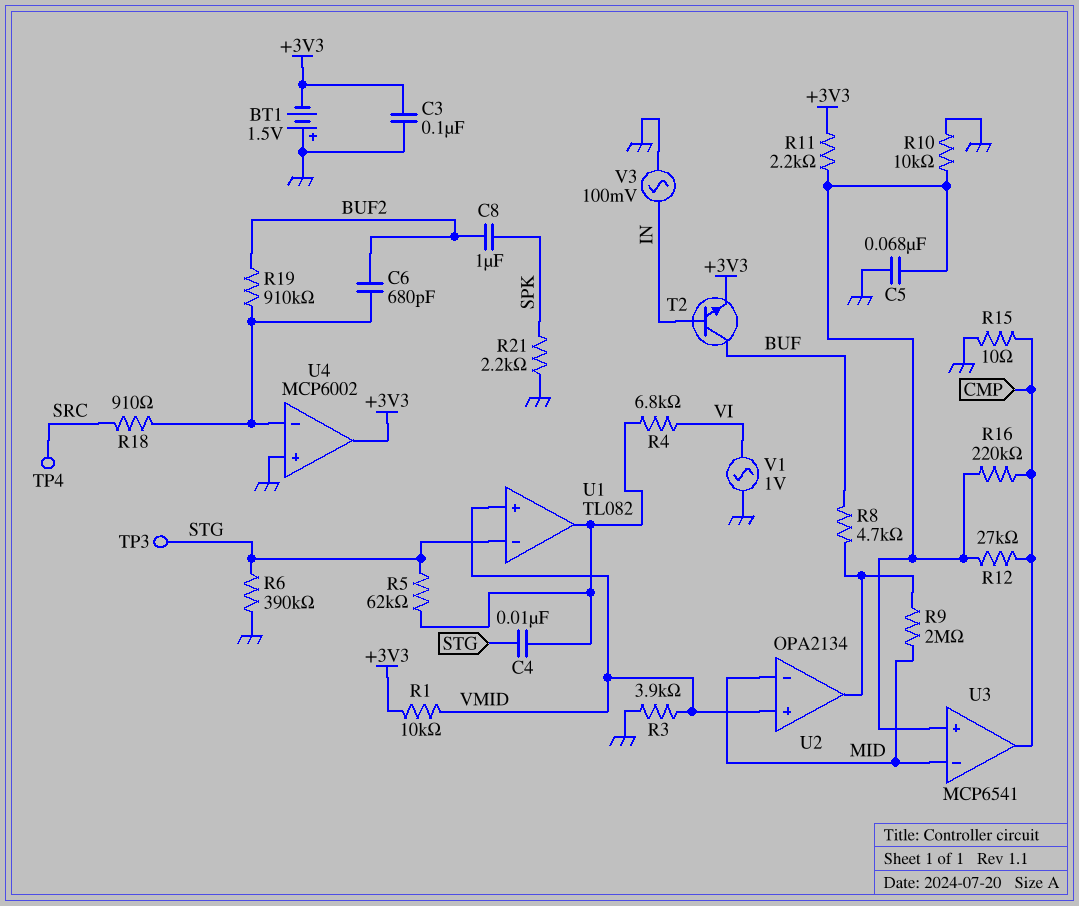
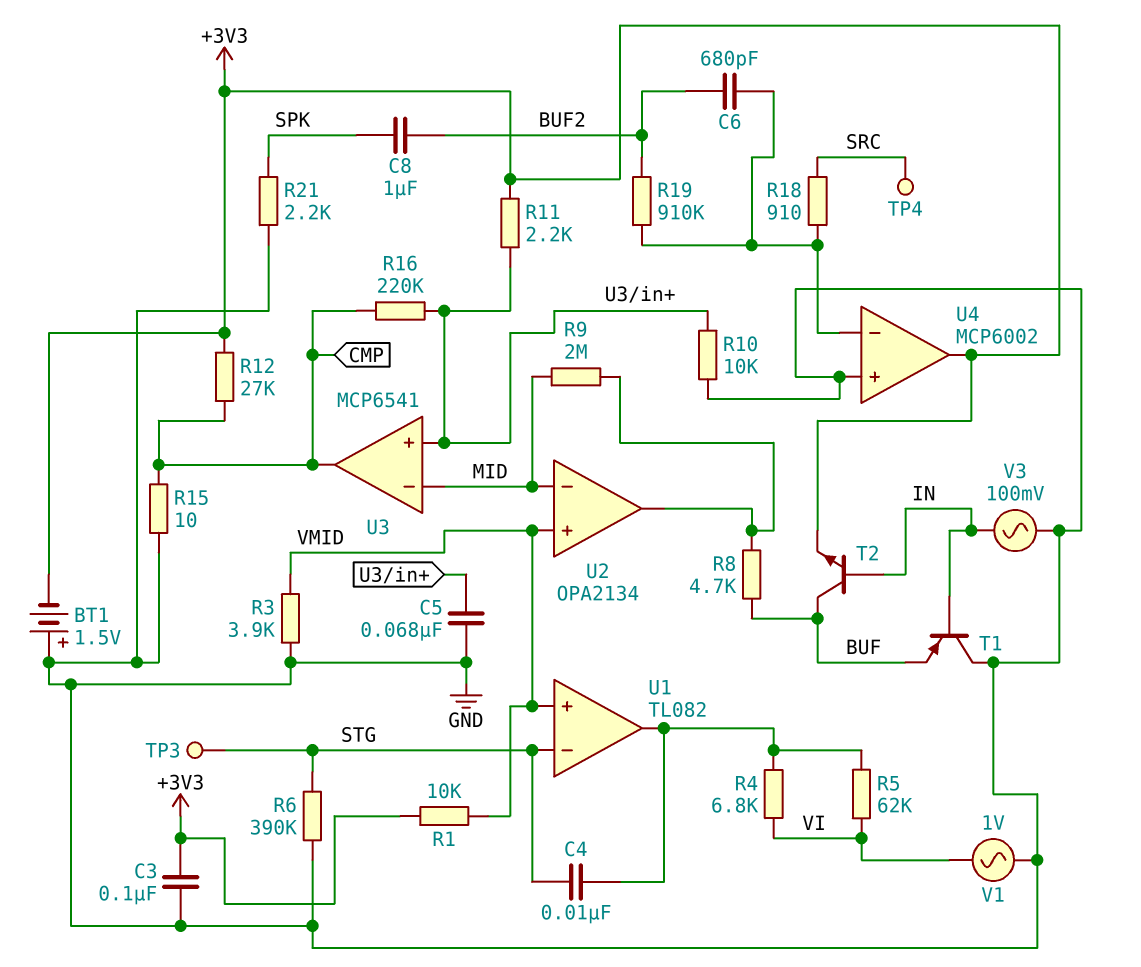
R5: 62k (STG, U1/out) -> 62k (U1/out, VI)
R12: 27k (CMP, U3/in+) -> 27k (+3V3, CMP)
T1: none -> PNP (B IN, C GND, E BUF)

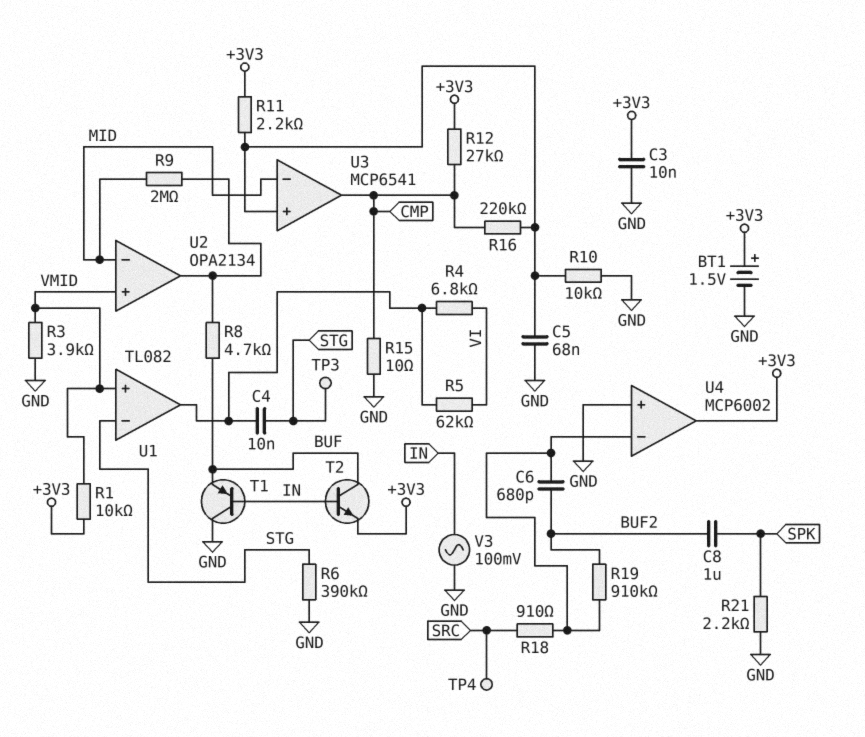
BT1: 1.5V (plus GND, minus +3V3) -> 1.5V (plus +3V3, minus GND)
C3: 100nF (+3V3, GND) -> 10nF (+3V3, GND)
V1: AC 1V (GND, VI) -> none

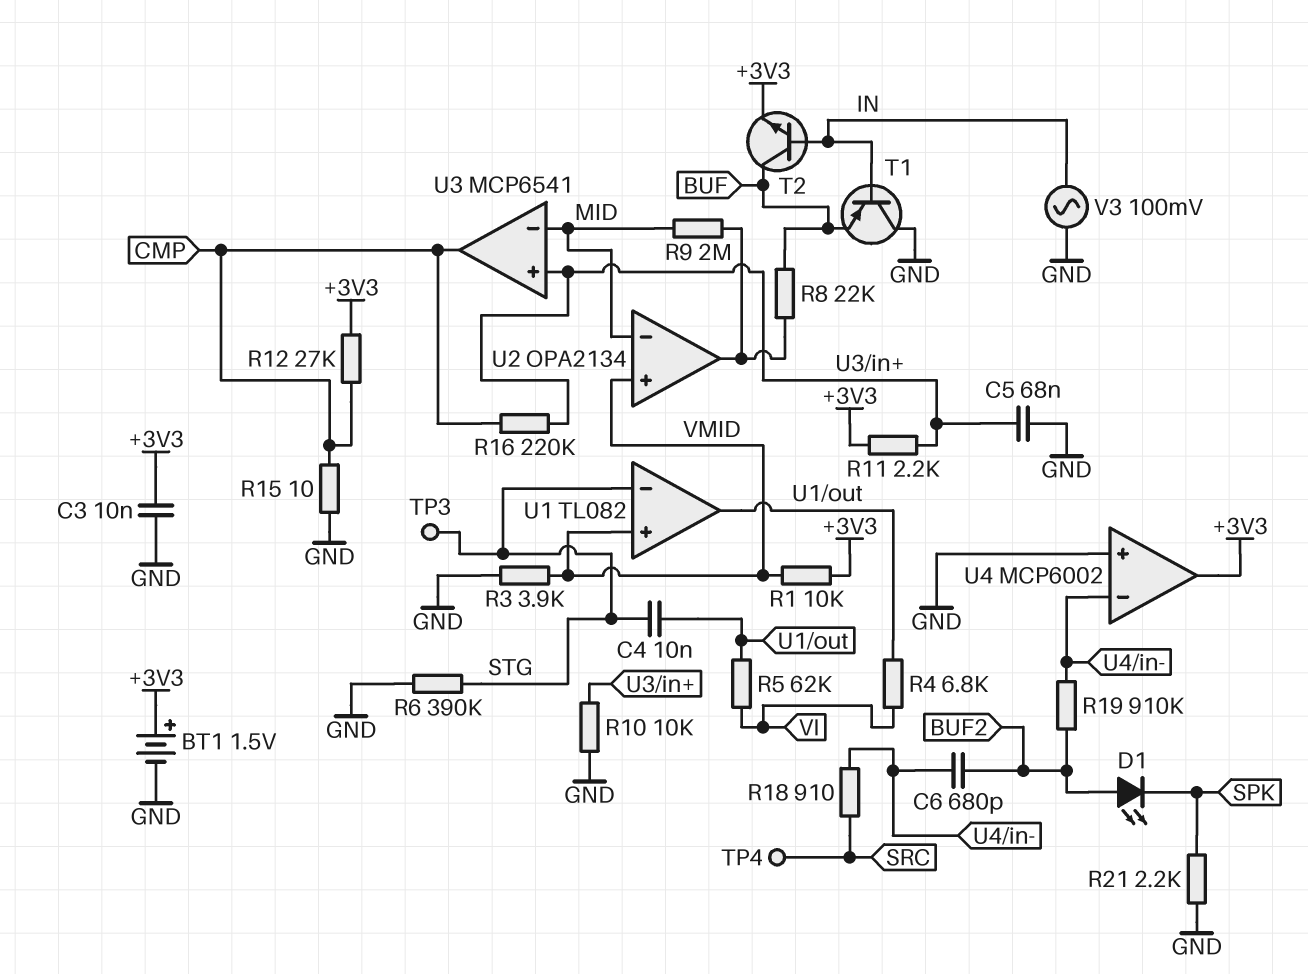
C8: 1uF (BUF2, SPK) -> none
D1: none -> LED (A BUF2, K SPK)
R8: 4.7k (BUF, U2/out) -> 22k (BUF, U2/out)

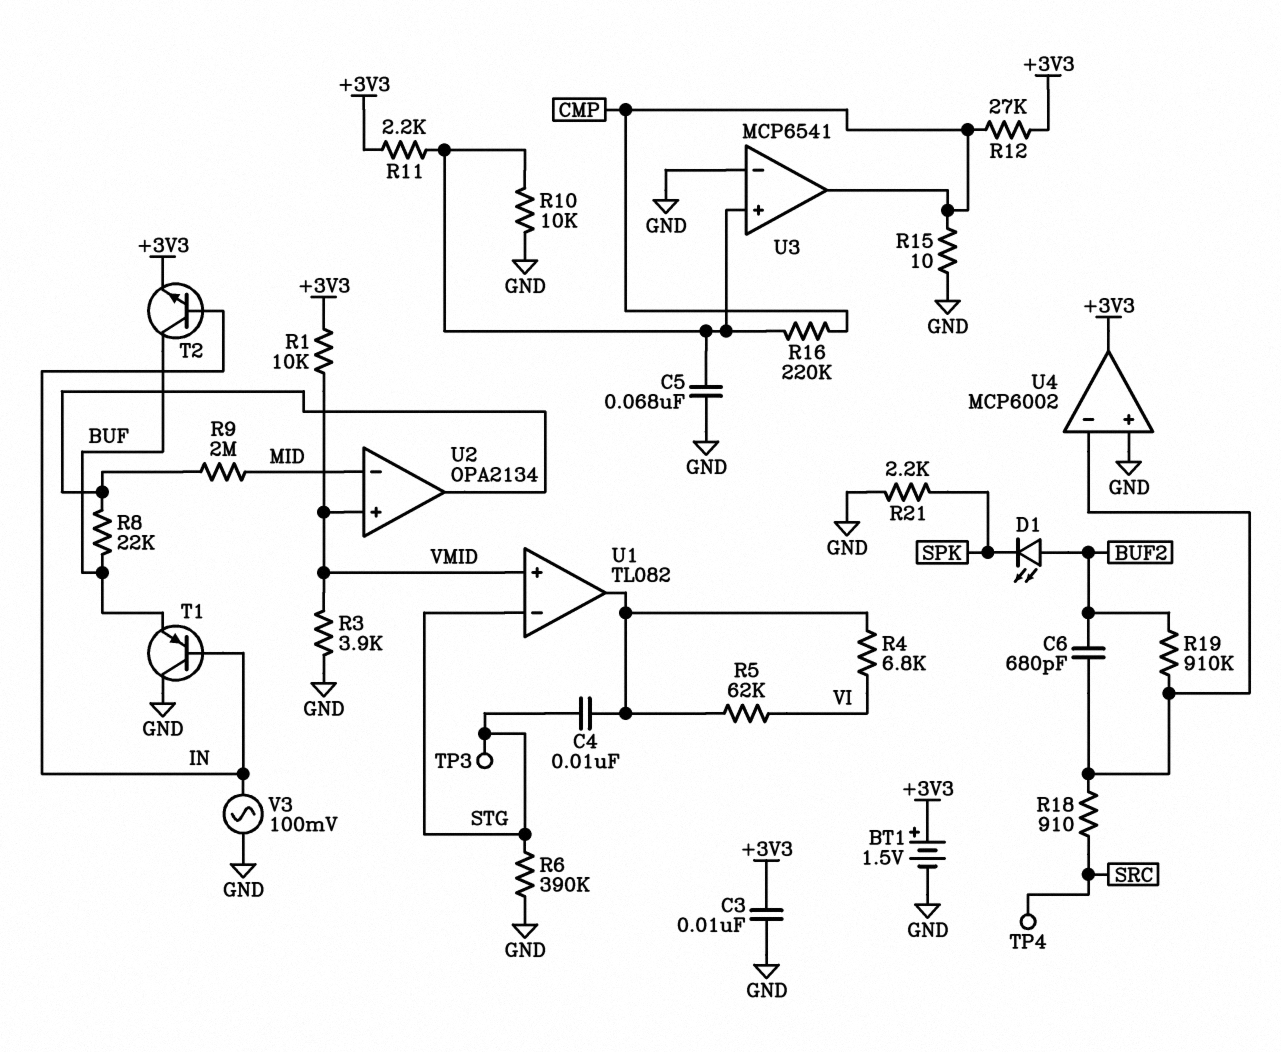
U3 pin in-: MID -> GND

